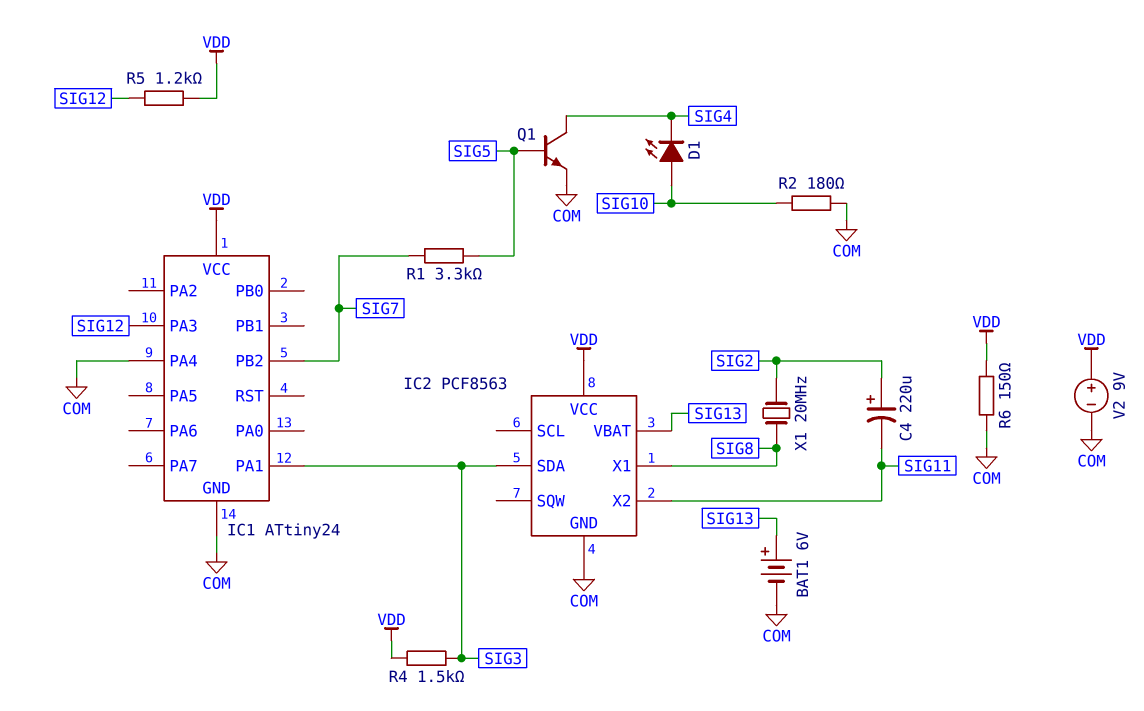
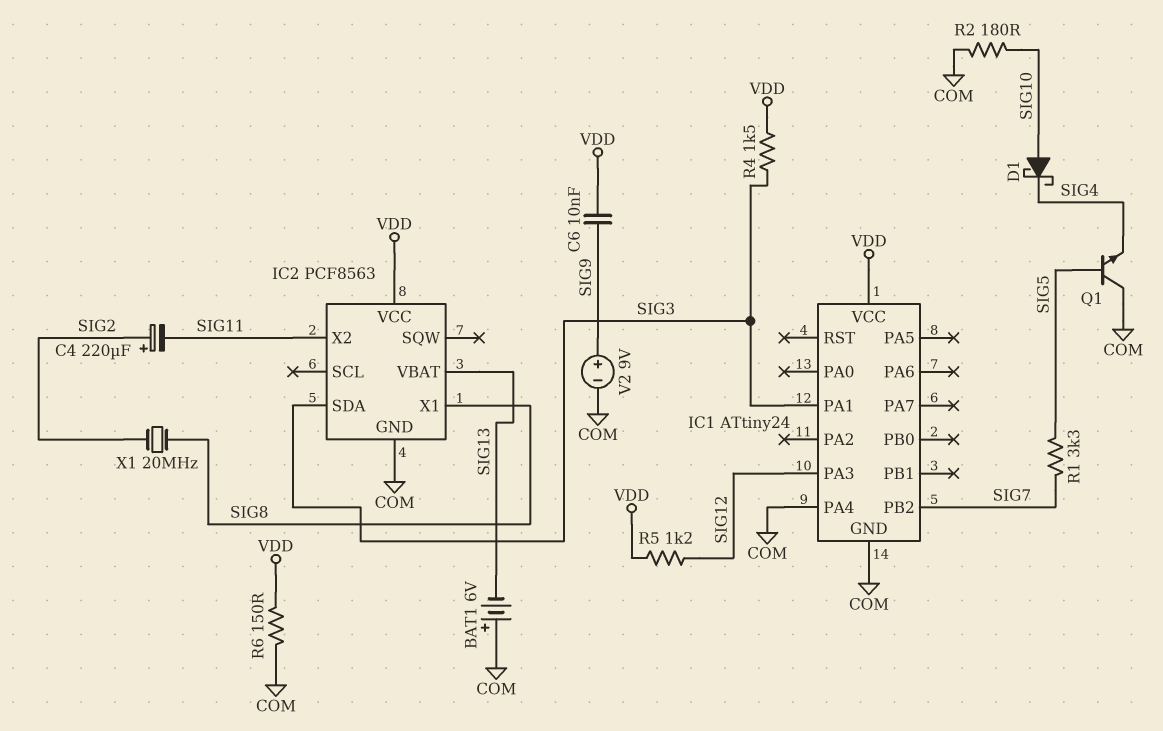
BAT1: 6V (plus SIG13, minus COM) -> 6V (plus COM, minus SIG13)
C6: none -> 10nF (SIG9, VDD)
D1: LED (A SIG10, K SIG4) -> schottky (A SIG10, K SIG4)
Q1: NPN (B SIG5, C SIG4, E COM) -> NPN (B SIG5, C COM, E SIG4)
V2: 9V (plus VDD, minus COM) -> 9V (plus SIG9, minus COM)

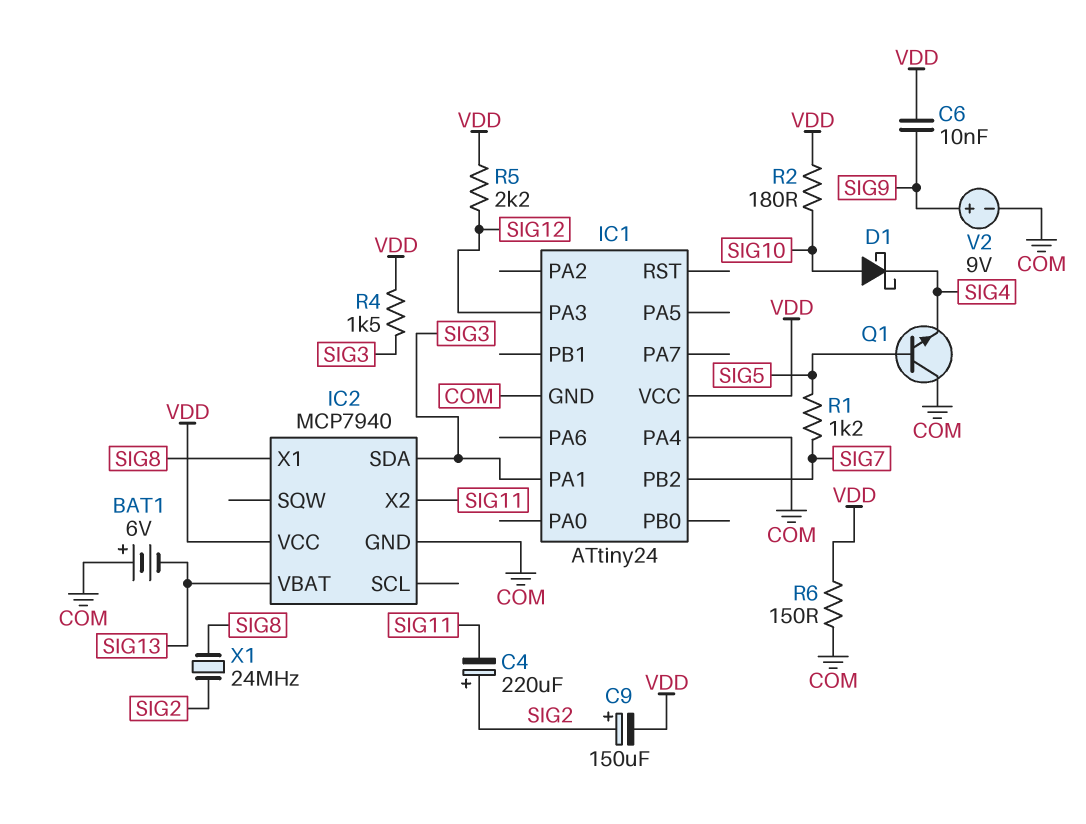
C9: none -> 150uF (plus SIG2, minus VDD)
IC2: PCF8563 -> MCP7940
R1: 3.3k (SIG5, SIG7) -> 1.2k (SIG5, SIG7)
R2: 180 (COM, SIG10) -> 180 (SIG10, VDD)
R5: 1.2k (SIG12, VDD) -> 2.2k (SIG12, VDD)
X1: 20MHz (SIG2, SIG8) -> 24MHz (SIG2, SIG8)

